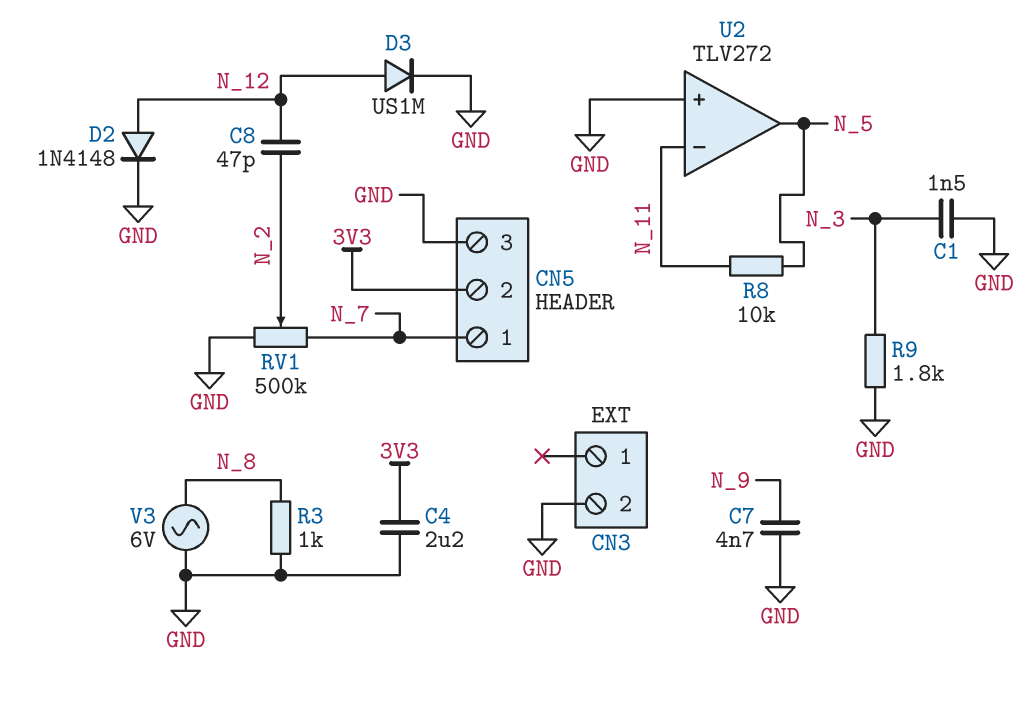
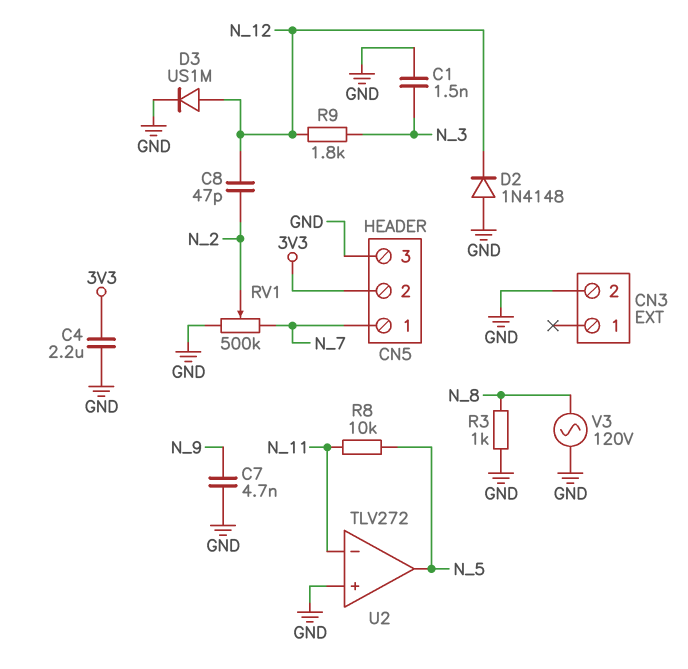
D2: diode 1N4148 (A N_12, K GND) -> diode 1N4148 (A GND, K N_12)
R9: 1.8k (GND, N_3) -> 1.8k (N_3, N_12)
V3: AC 6V (GND, N_8) -> AC 120V (GND, N_8)

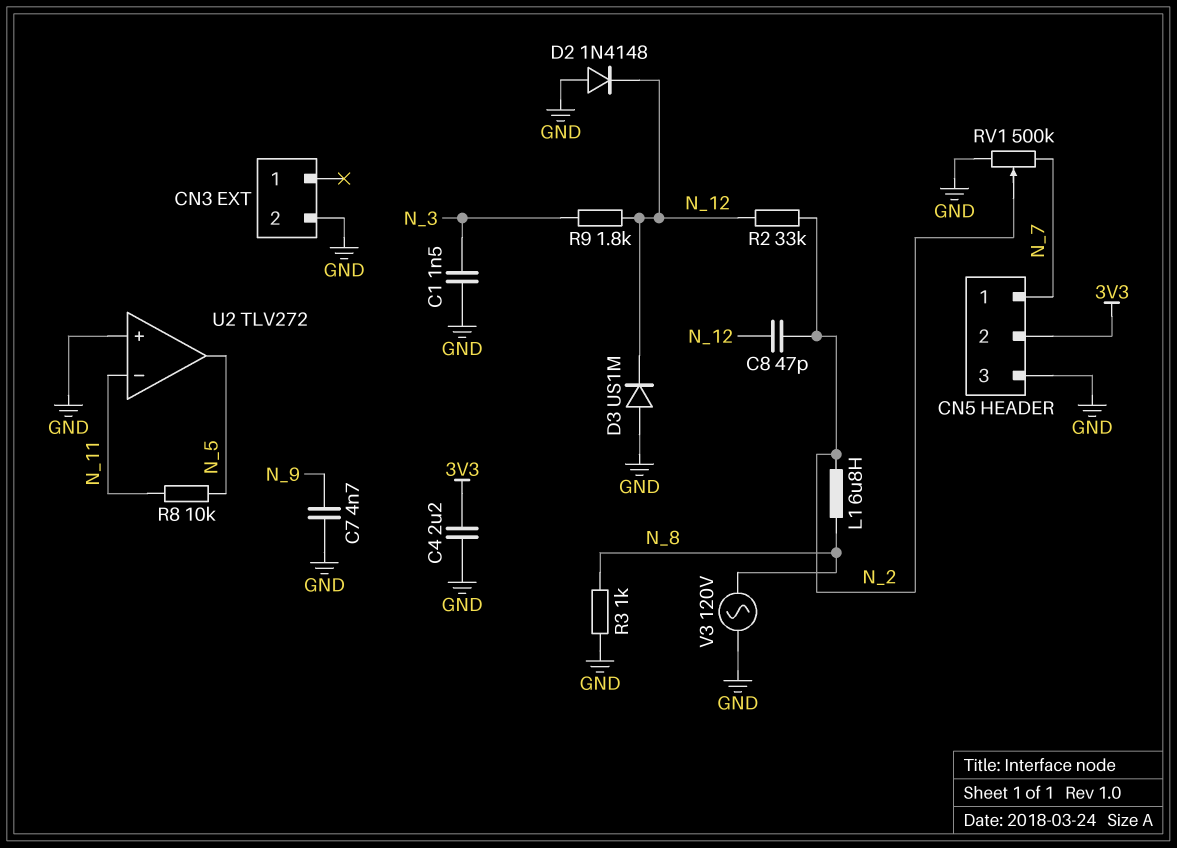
D3: diode US1M (A N_12, K GND) -> diode US1M (A GND, K N_12)
L1: none -> 6.8uH (N_2, N_8)
R2: none -> 33k (N_2, N_12)

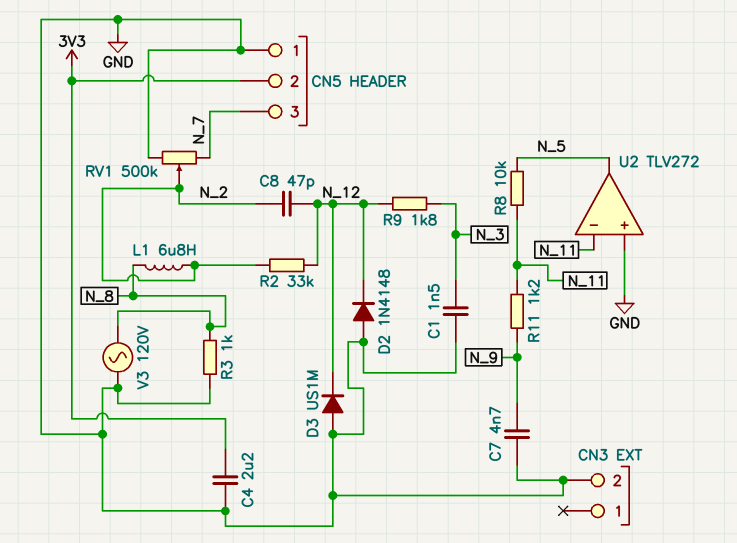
CN5 pin 1: N_7 -> GND
CN5 pin 3: GND -> N_7
R11: none -> 1.2k (N_9, N_11)

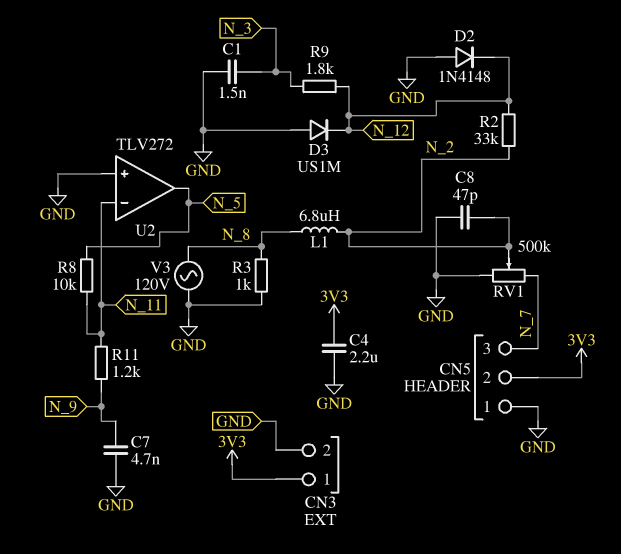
C8: 47pF (N_2, N_12) -> 47pF (GND, N_2)
CN3 pin 1: none -> 3V3

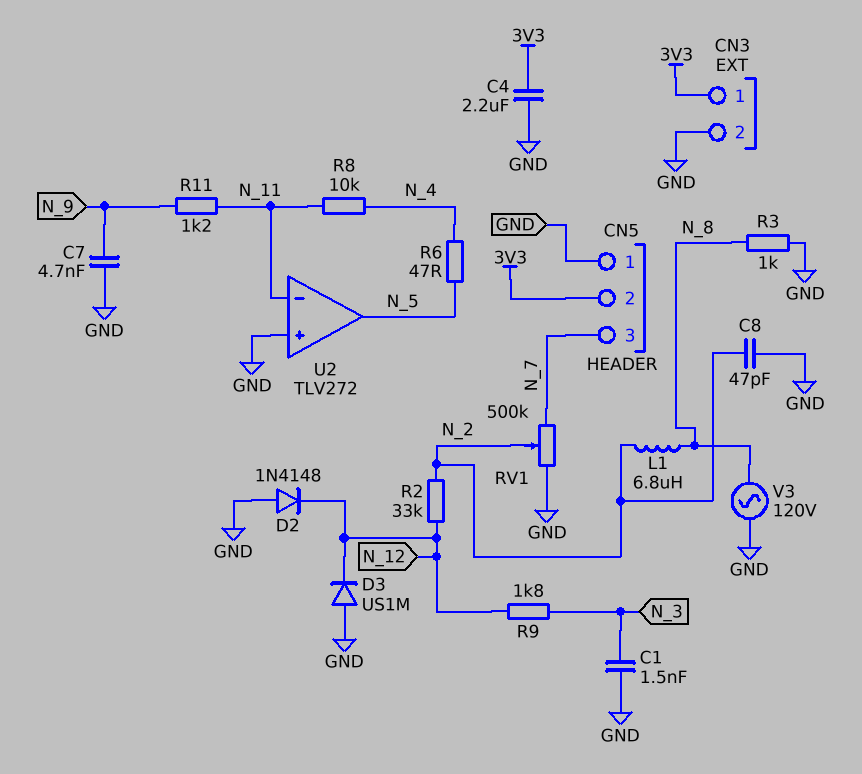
R6: none -> 47 (N_4, N_5)
R8: 10k (N_5, N_11) -> 10k (N_4, N_11)

